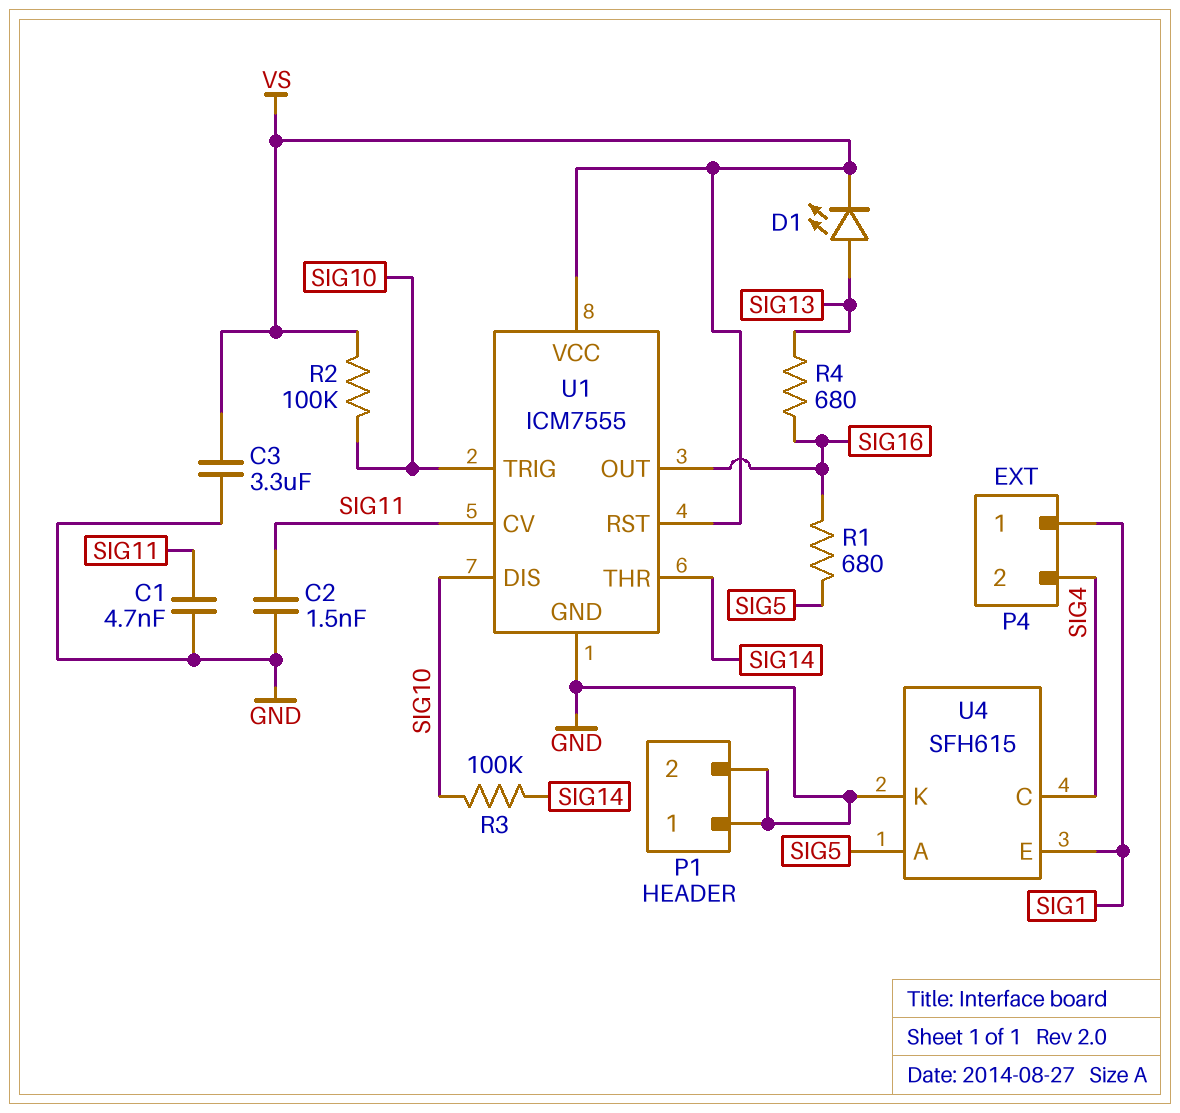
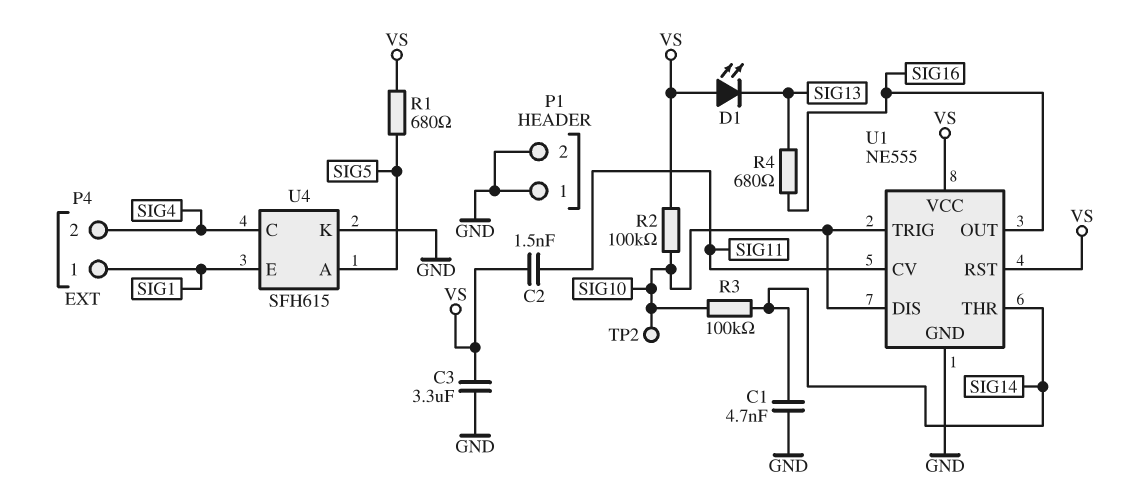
C1: 4.7nF (GND, SIG11) -> 4.7nF (GND, SIG14)
C2: 1.5nF (GND, SIG11) -> 1.5nF (SIG11, VS)
D1: LED (A SIG13, K VS) -> LED (A VS, K SIG13)
R1: 680 (SIG5, SIG16) -> 680 (SIG5, VS)
TP2: none -> test point (SIG10)
U1: ICM7555 -> NE555

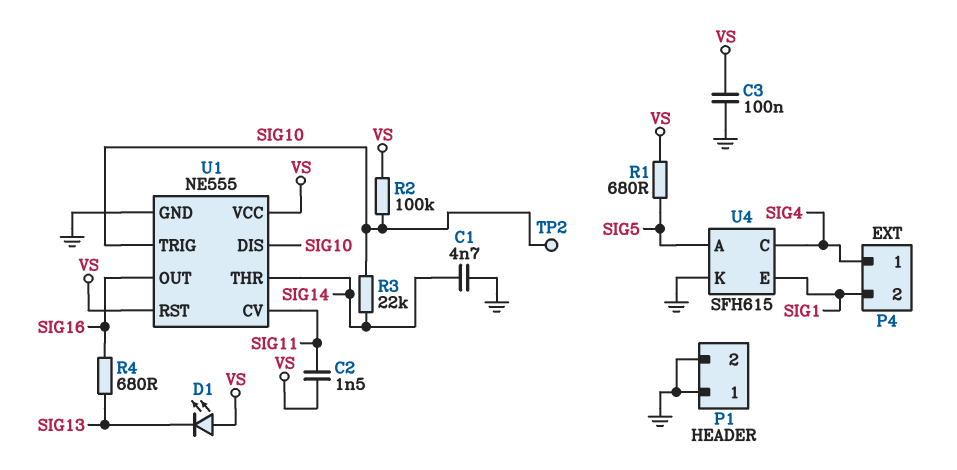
C3: 3.3uF (GND, VS) -> 100nF (GND, VS)
P4 pin 1: SIG1 -> SIG4
P4 pin 2: SIG4 -> SIG1
R3: 100k (SIG10, SIG14) -> 22k (SIG10, SIG14)

